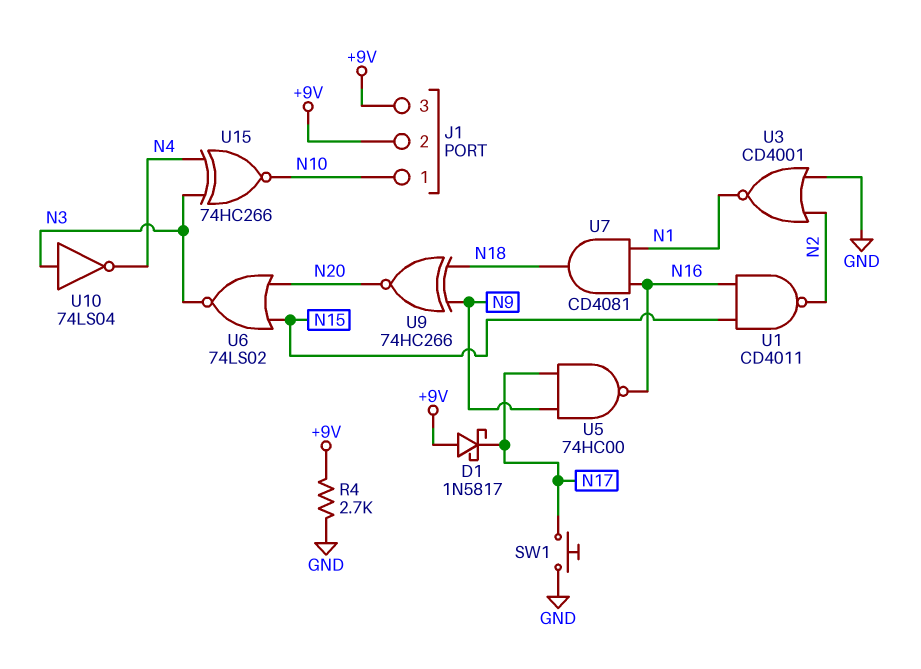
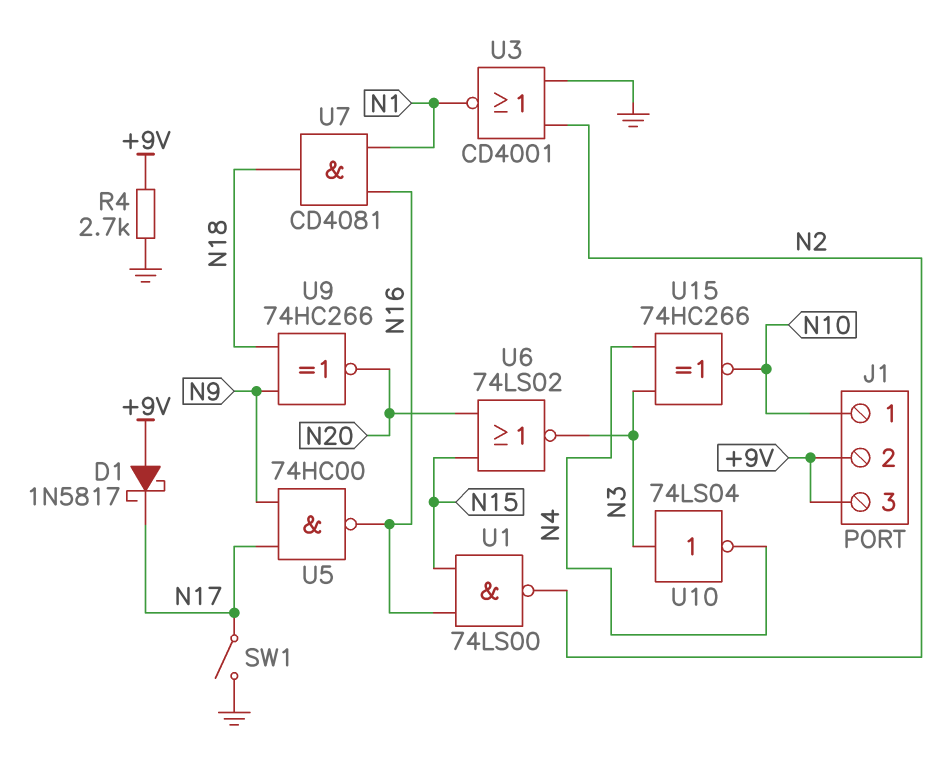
SW1: button (GND, N17) -> switch (GND, N17)
U1: NAND CD4011 (in N15, in N16, out N2) -> NAND 74LS00 (in N15, in N16, out N2)

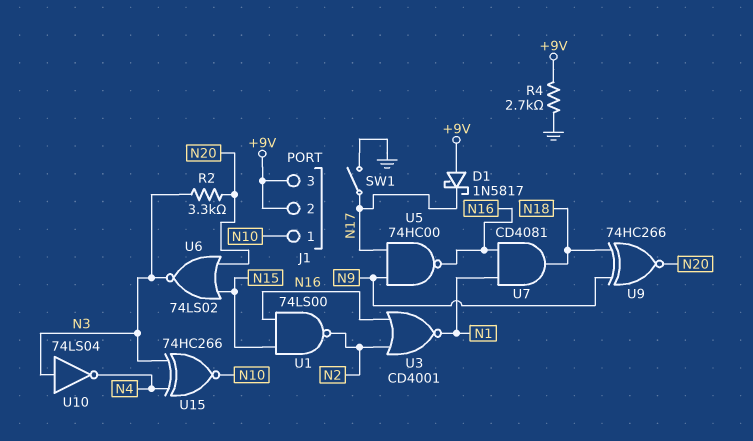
R2: none -> 3.3k (N3, N20)
U3: NOR CD4001 (in GND, in N2, out N1) -> NOR CD4001 (in N2, in N16, out N1)

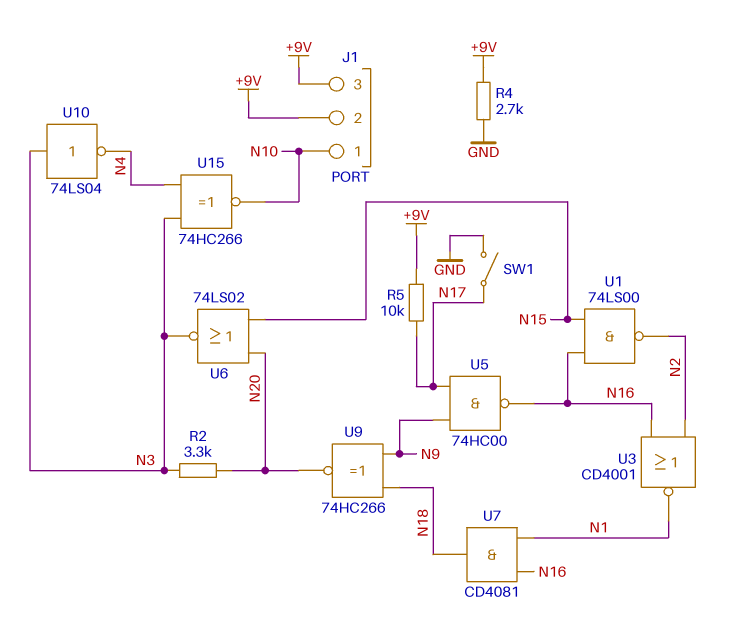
D1: schottky 1N5817 (A +9V, K N17) -> none
R5: none -> 10k (+9V, N17)

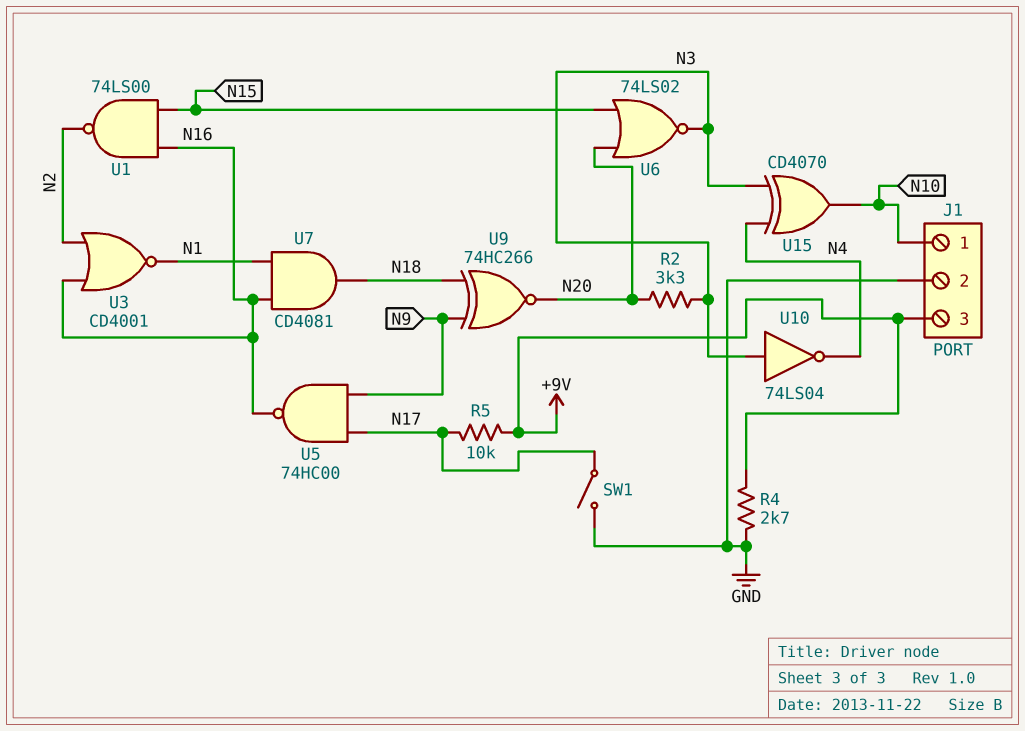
J1 pin 2: +9V -> GND
U15: XNOR 74HC266 (in N3, in N4, out N10) -> XOR CD4070 (in N3, in N4, out N10)

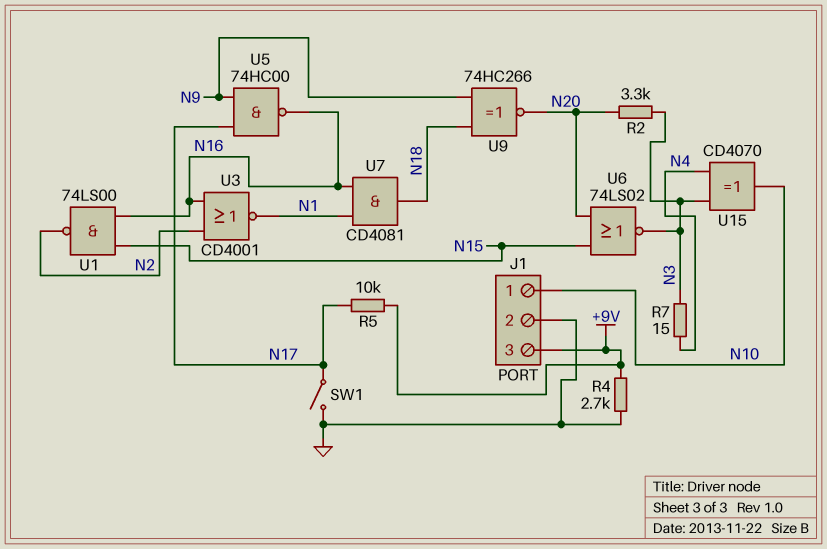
R7: none -> 15 (N3, N4)
U10: NOT 74LS04 (in N3, out N4) -> none

